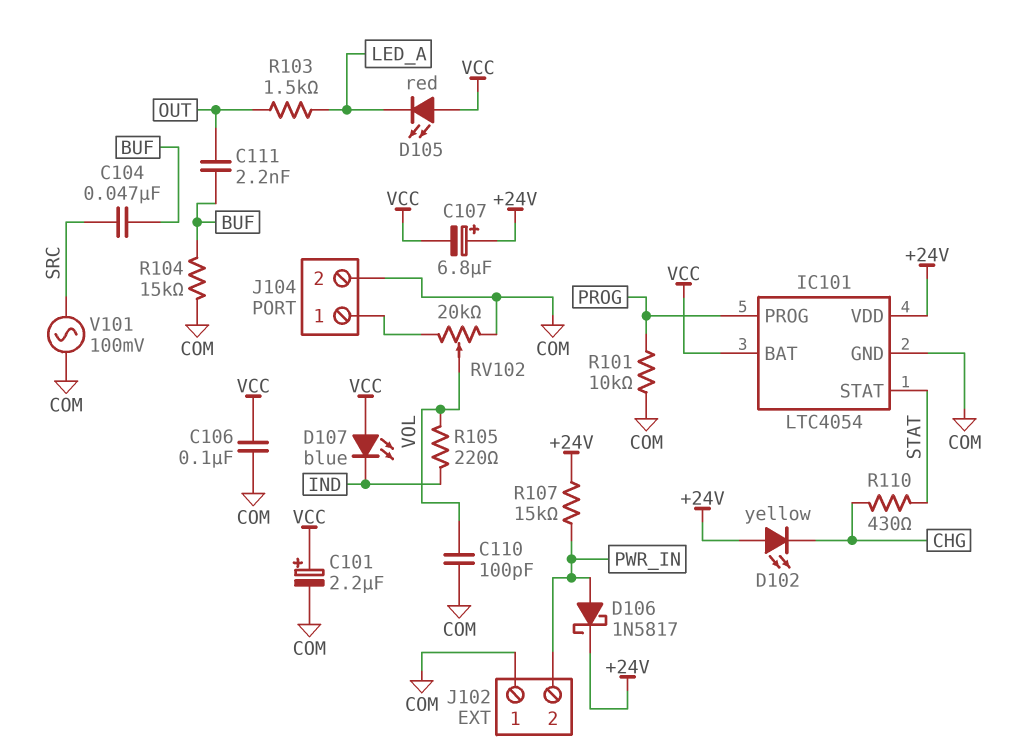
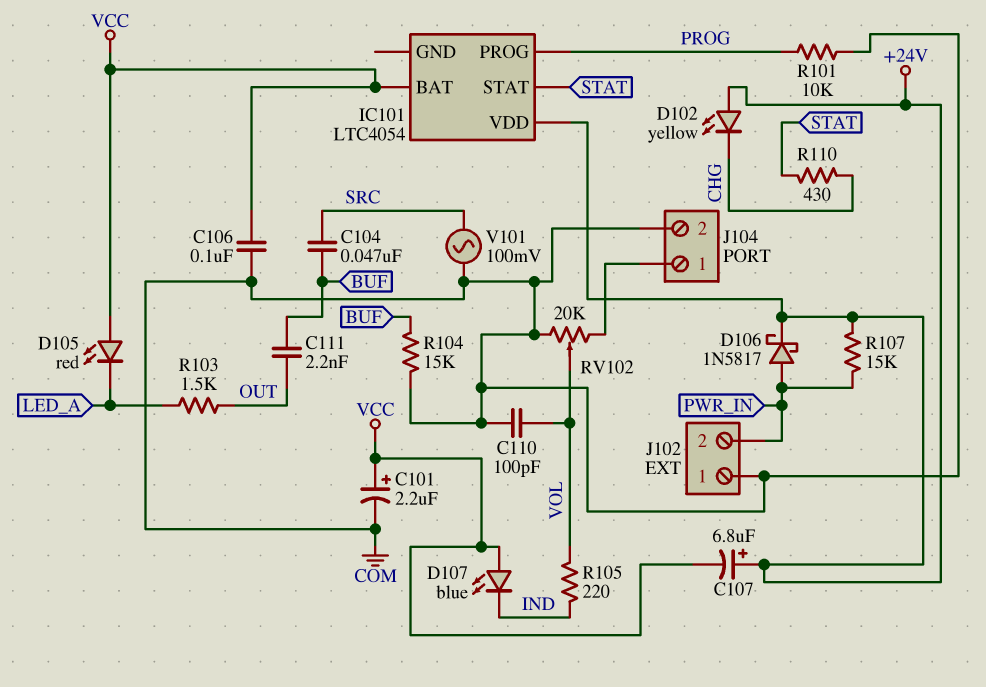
IC101 pin GND: COM -> none

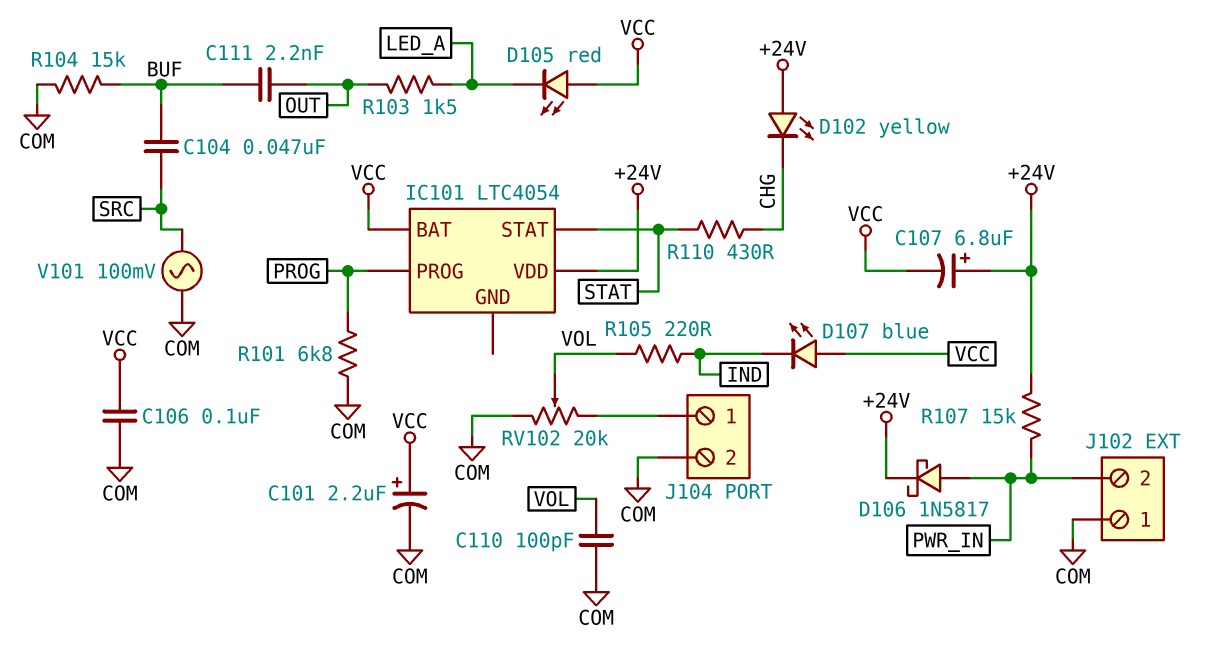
R101: 10k (COM, PROG) -> 6.8k (COM, PROG)

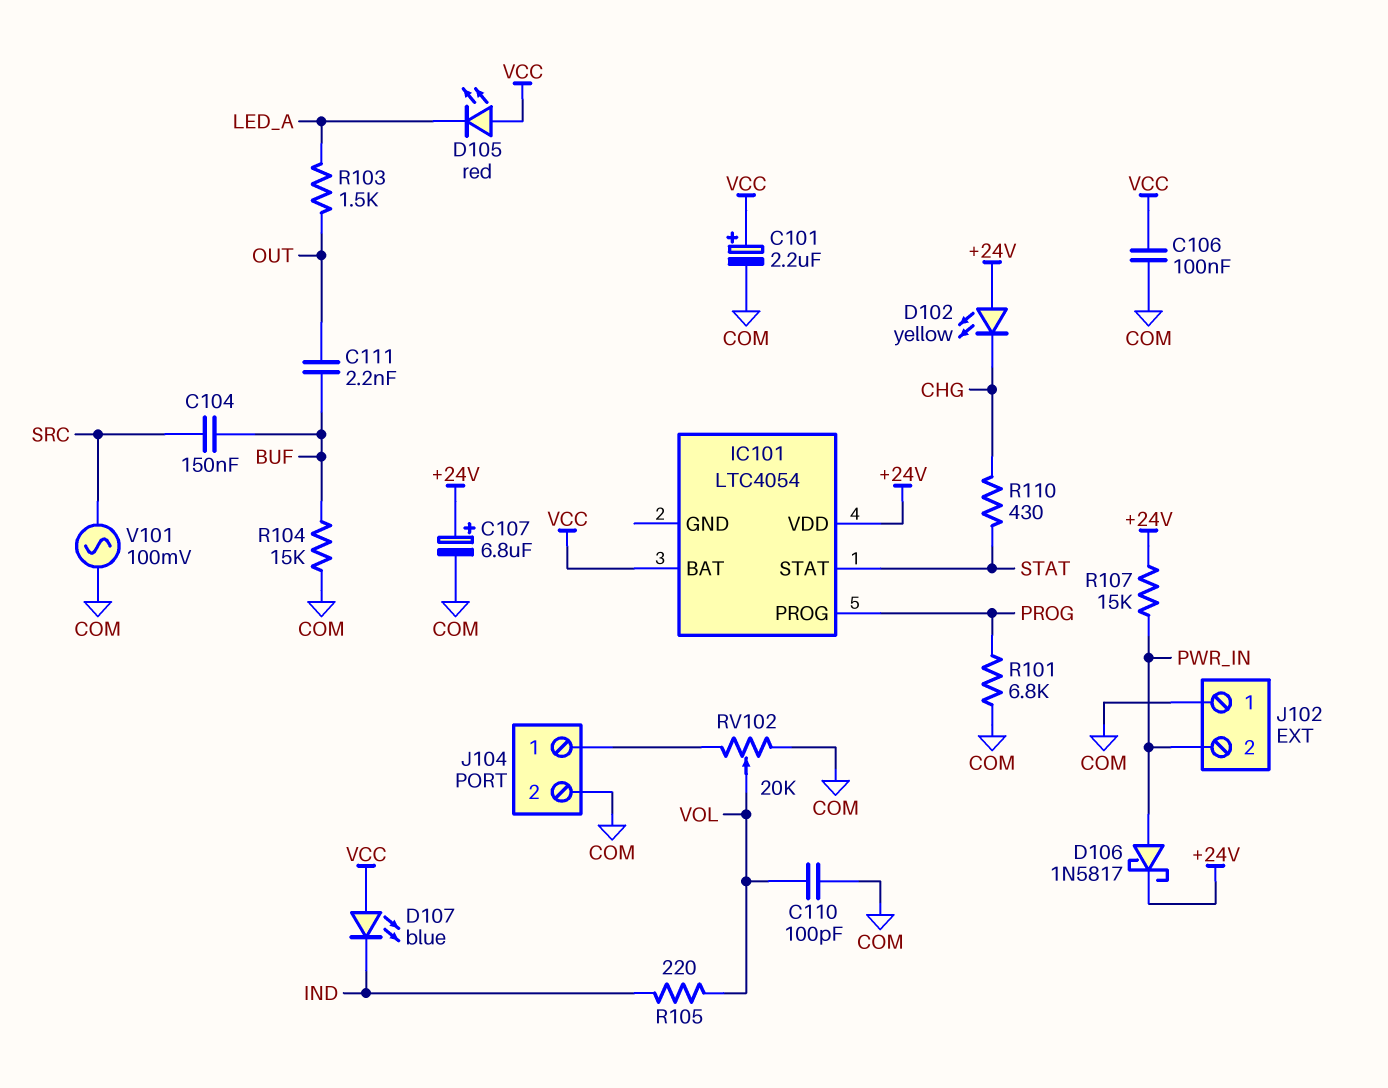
C104: 47nF (BUF, SRC) -> 150nF (BUF, SRC)
C107: 6.8uF (plus +24V, minus VCC) -> 6.8uF (plus +24V, minus COM)

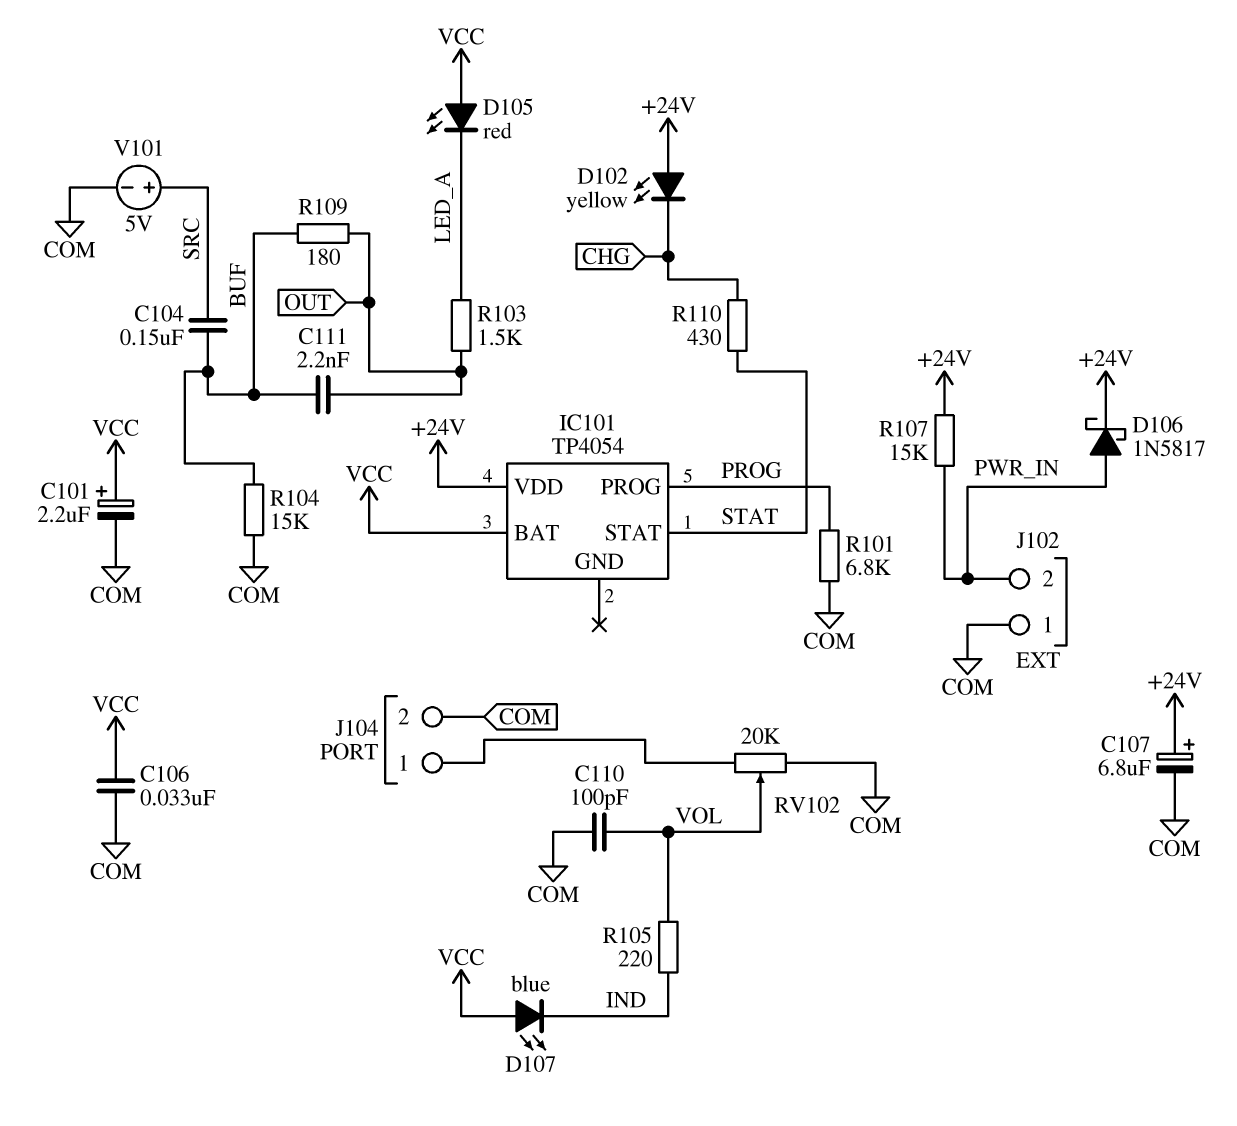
C106: 100nF (COM, VCC) -> 33nF (COM, VCC)
IC101: LTC4054 -> TP4054
R109: none -> 180 (BUF, OUT)
V101: AC 100mV (COM, SRC) -> 5V (plus SRC, minus COM)

